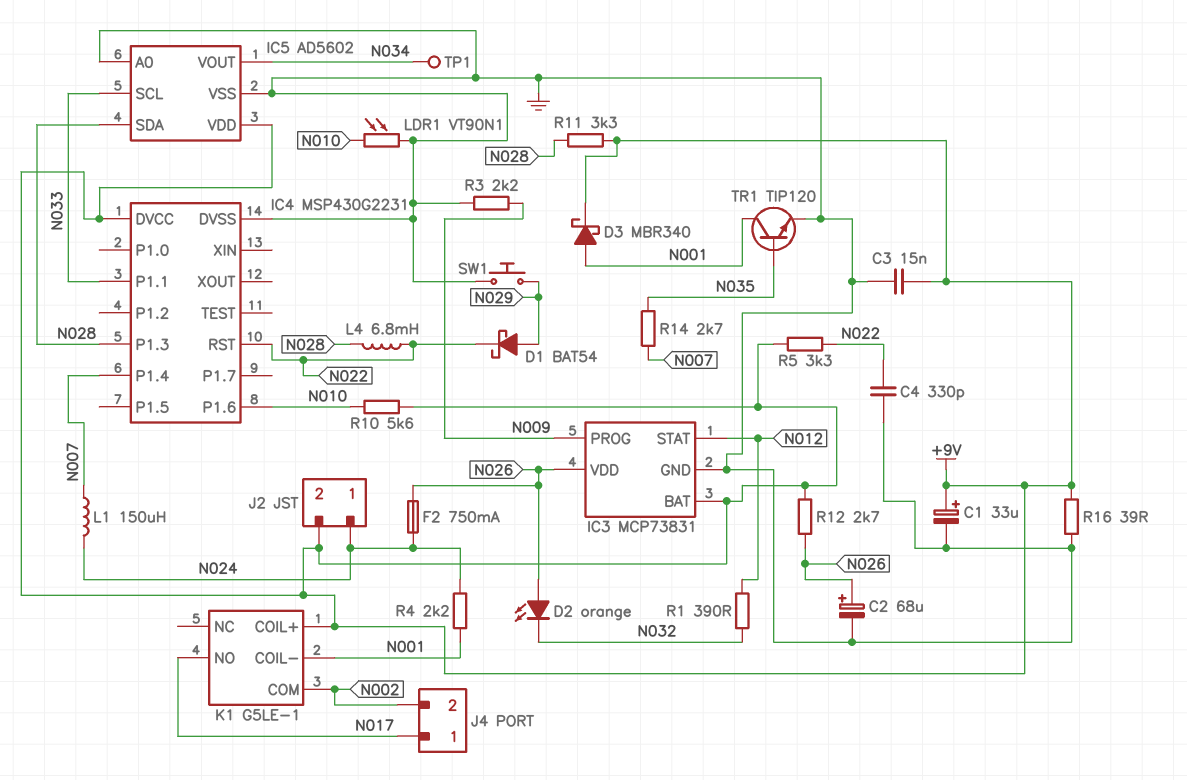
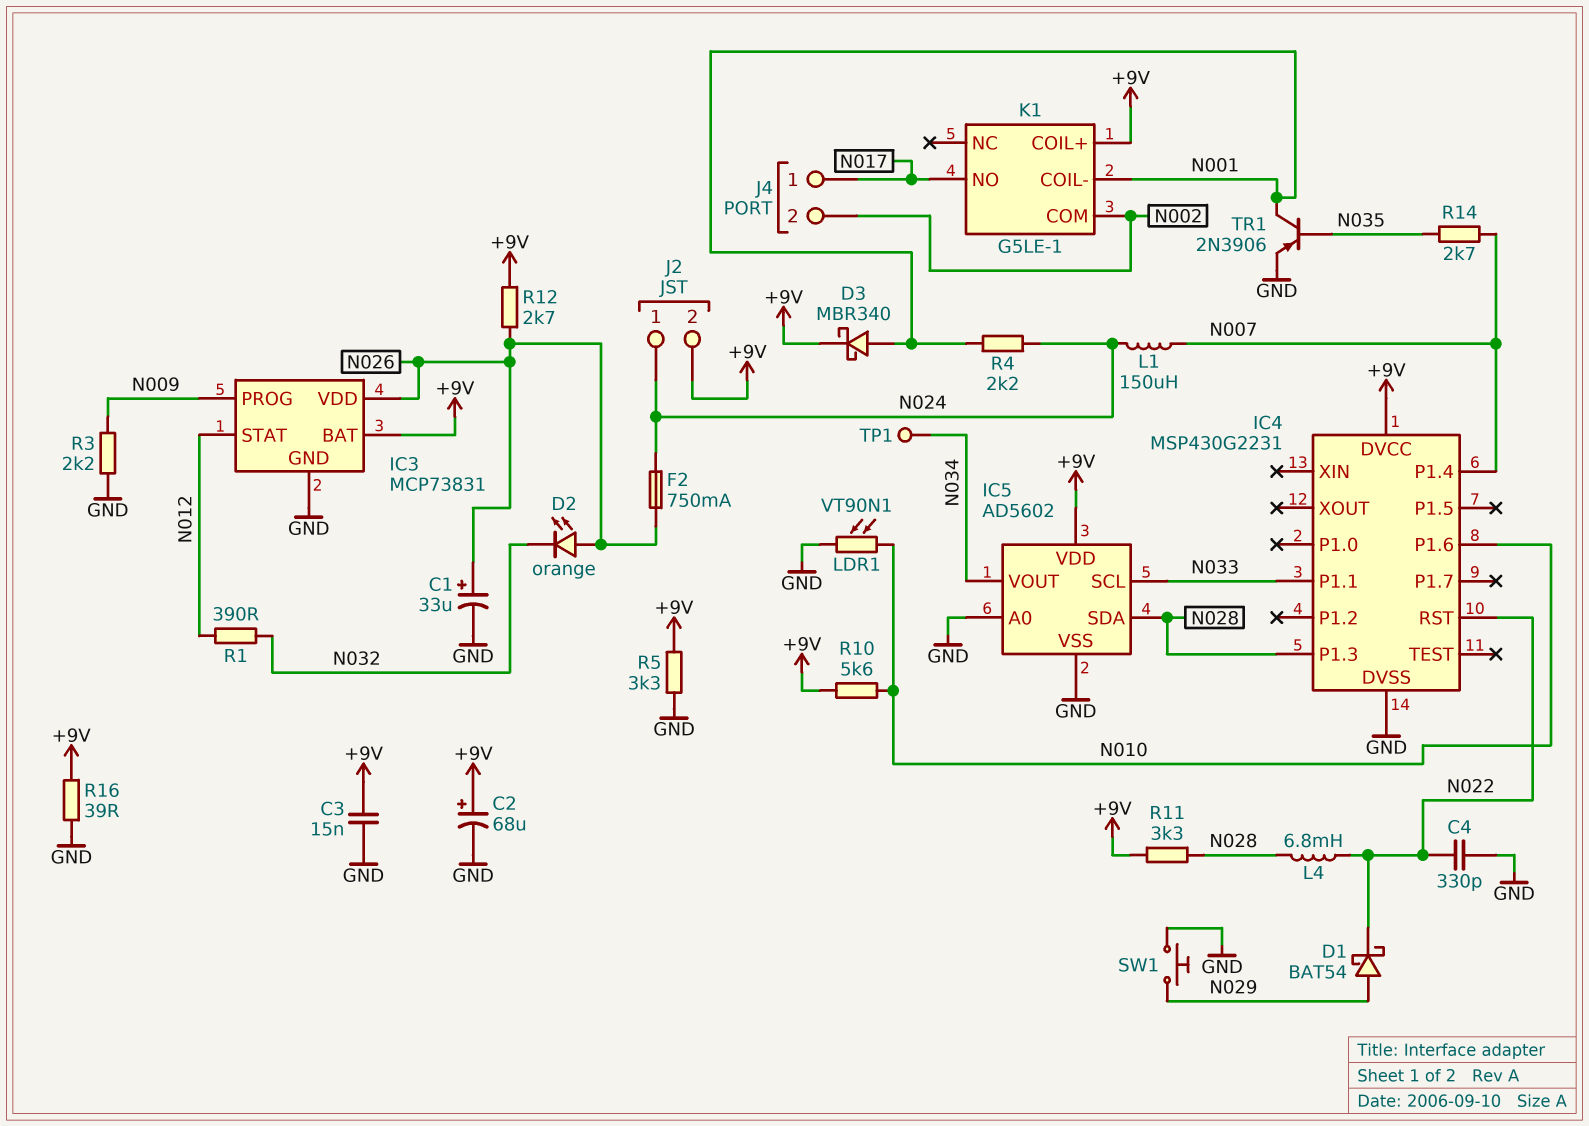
C1: 33uF (plus +9V, minus GND) -> 33uF (plus N026, minus GND)
C2: 68uF (plus N026, minus GND) -> 68uF (plus +9V, minus GND)
R5: 3.3k (+9V, N022) -> 3.3k (+9V, GND)
TR1: NPN TIP120 (B N035, C N001, E GND) -> PNP 2N3906 (B N035, C N001, E GND)

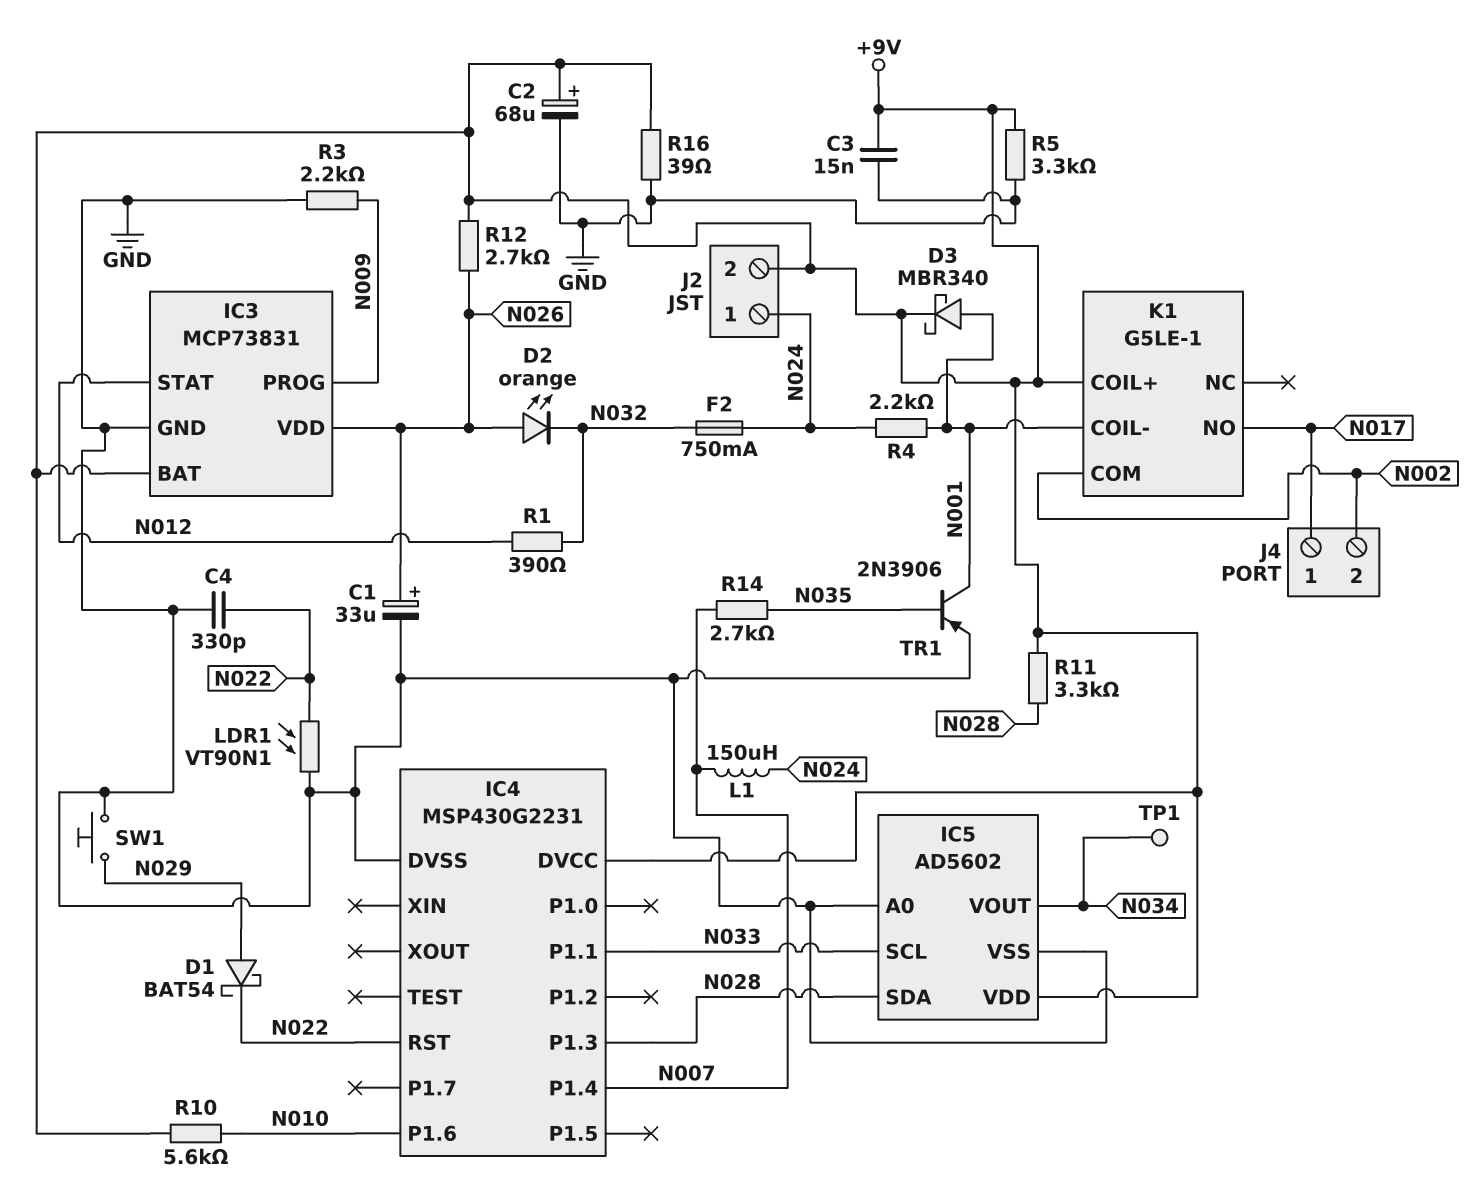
F2: 750mA (N024, N026) -> 750mA (N024, N032)
L4: 6.8mH (N022, N028) -> none
LDR1: VT90N1 (GND, N010) -> VT90N1 (GND, N022)

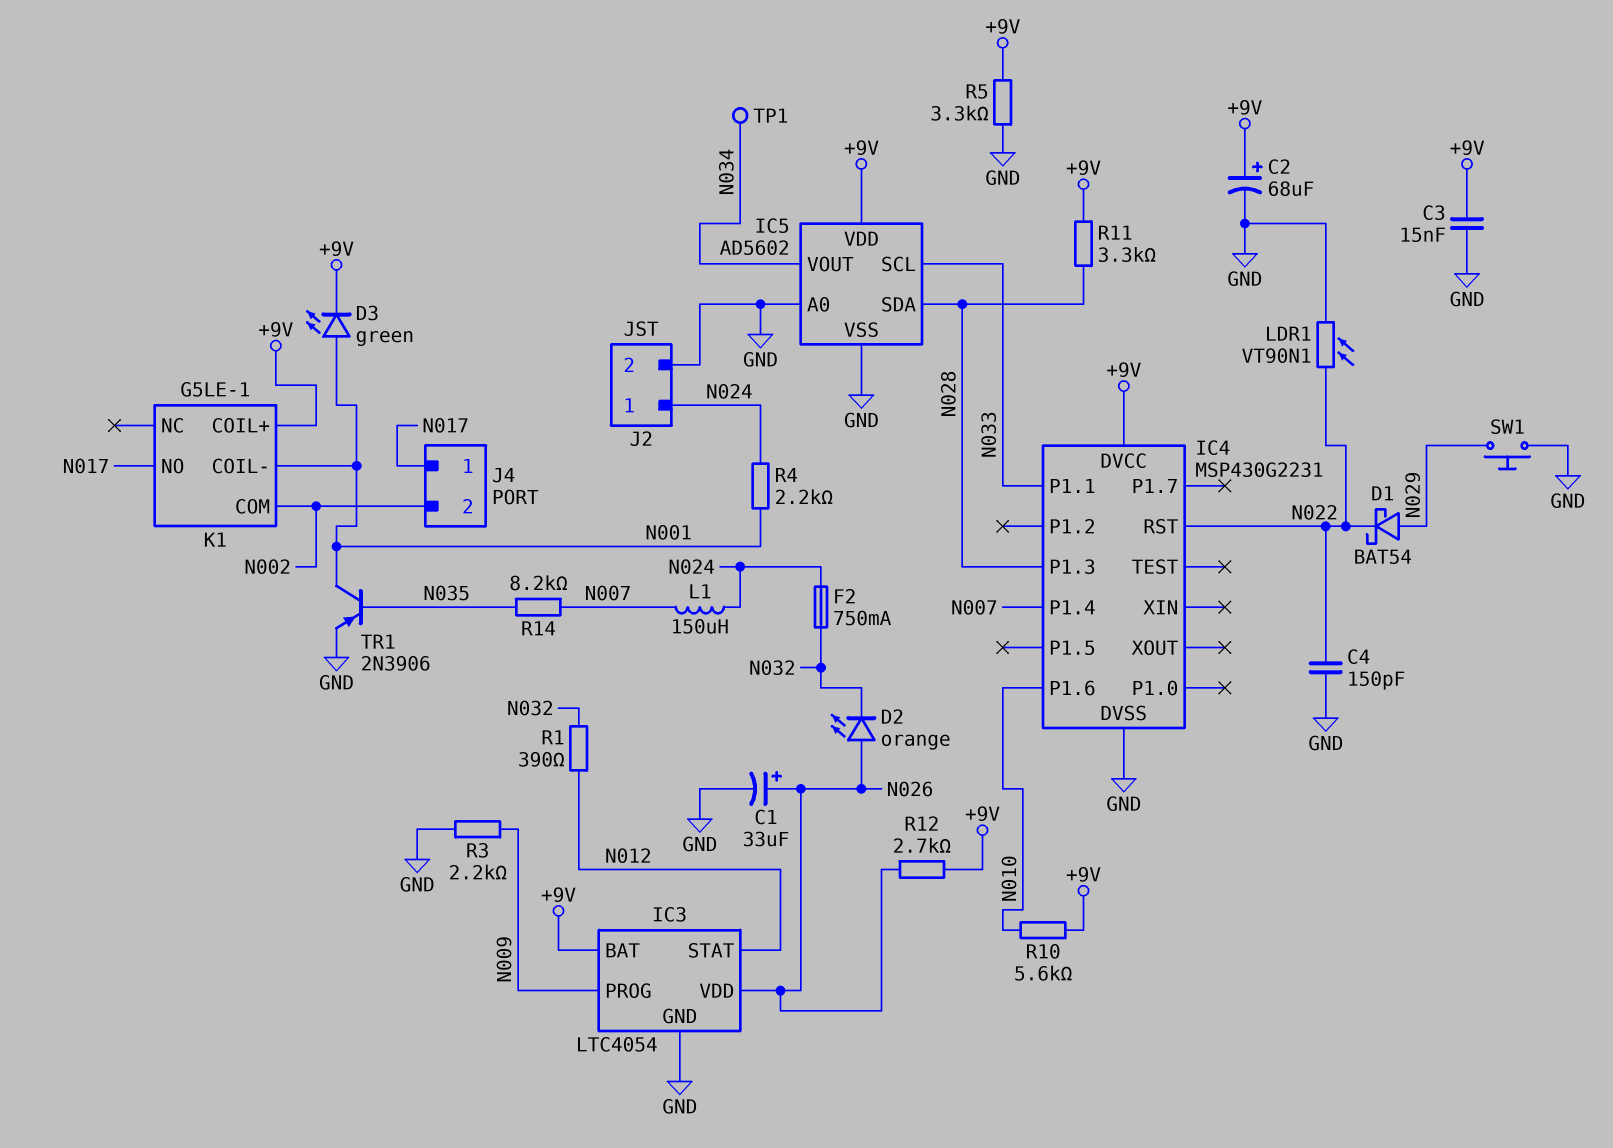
C4: 330pF (GND, N022) -> 150pF (GND, N022)
D3: schottky MBR340 (A N001, K +9V) -> LED green (A N001, K +9V)
IC3: MCP73831 -> LTC4054
J2 pin 2: +9V -> GND
R14: 2.7k (N007, N035) -> 8.2k (N007, N035)
R16: 39 (+9V, GND) -> none

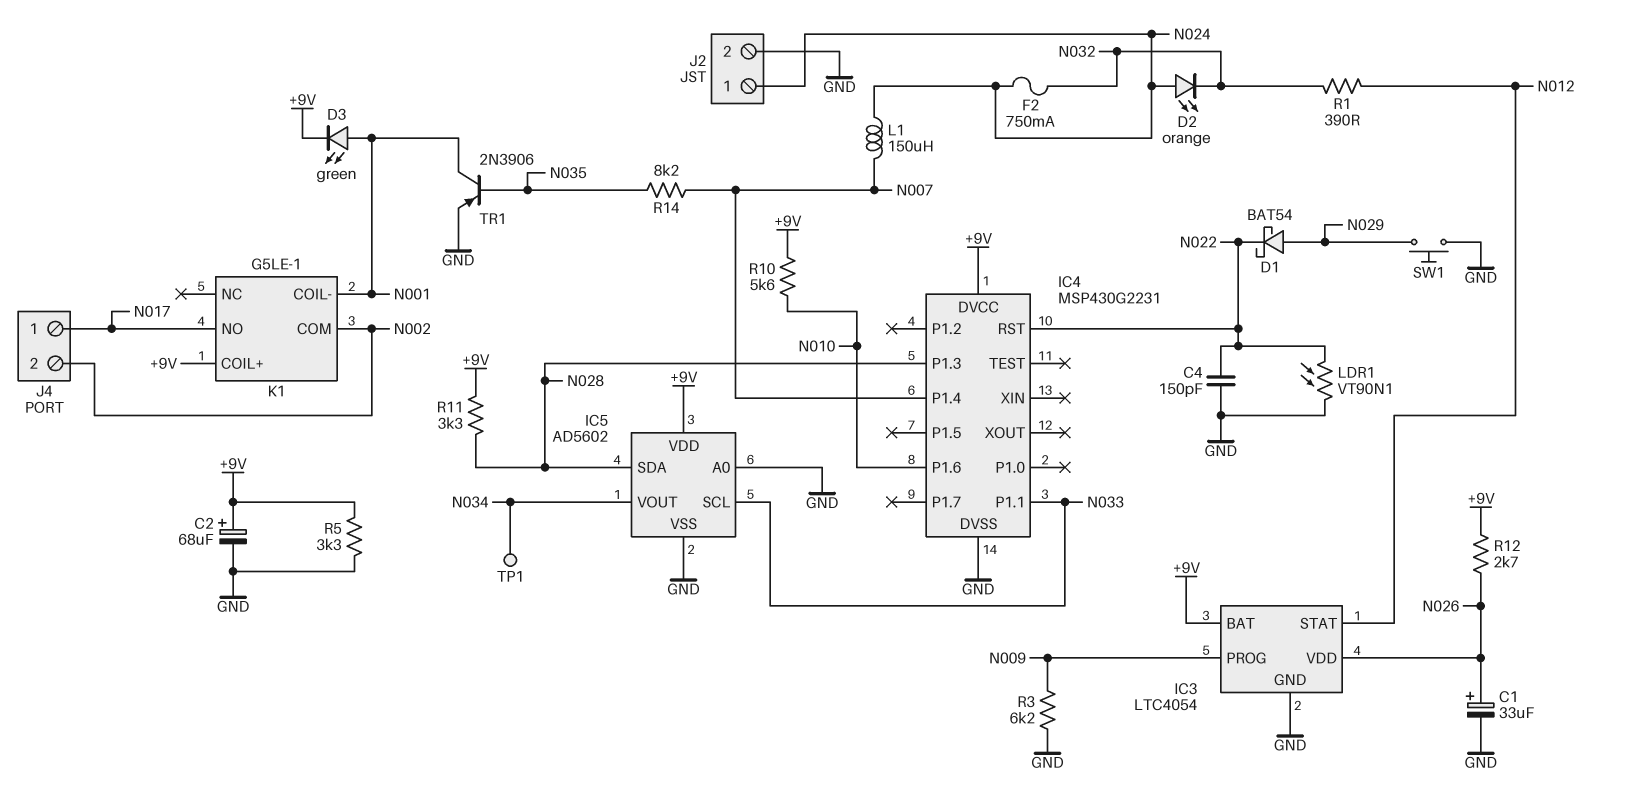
C3: 15nF (+9V, GND) -> none
D2: LED orange (A N026, K N032) -> LED orange (A N024, K N032)
R3: 2.2k (GND, N009) -> 6.2k (GND, N009)
R4: 2.2k (N001, N024) -> none

